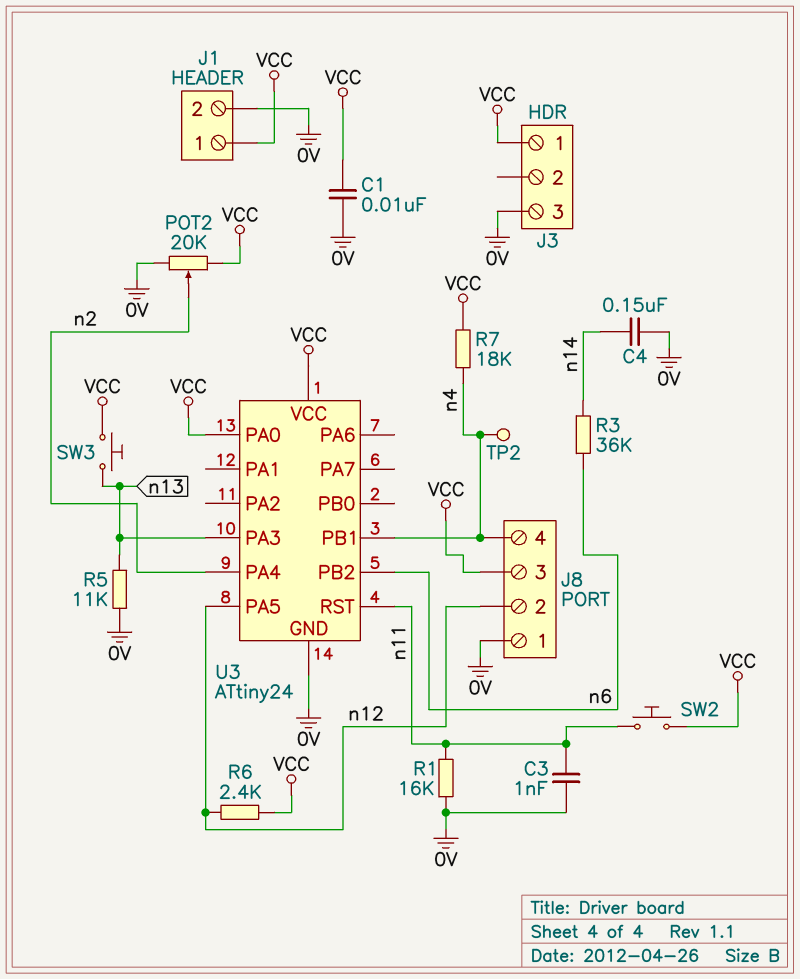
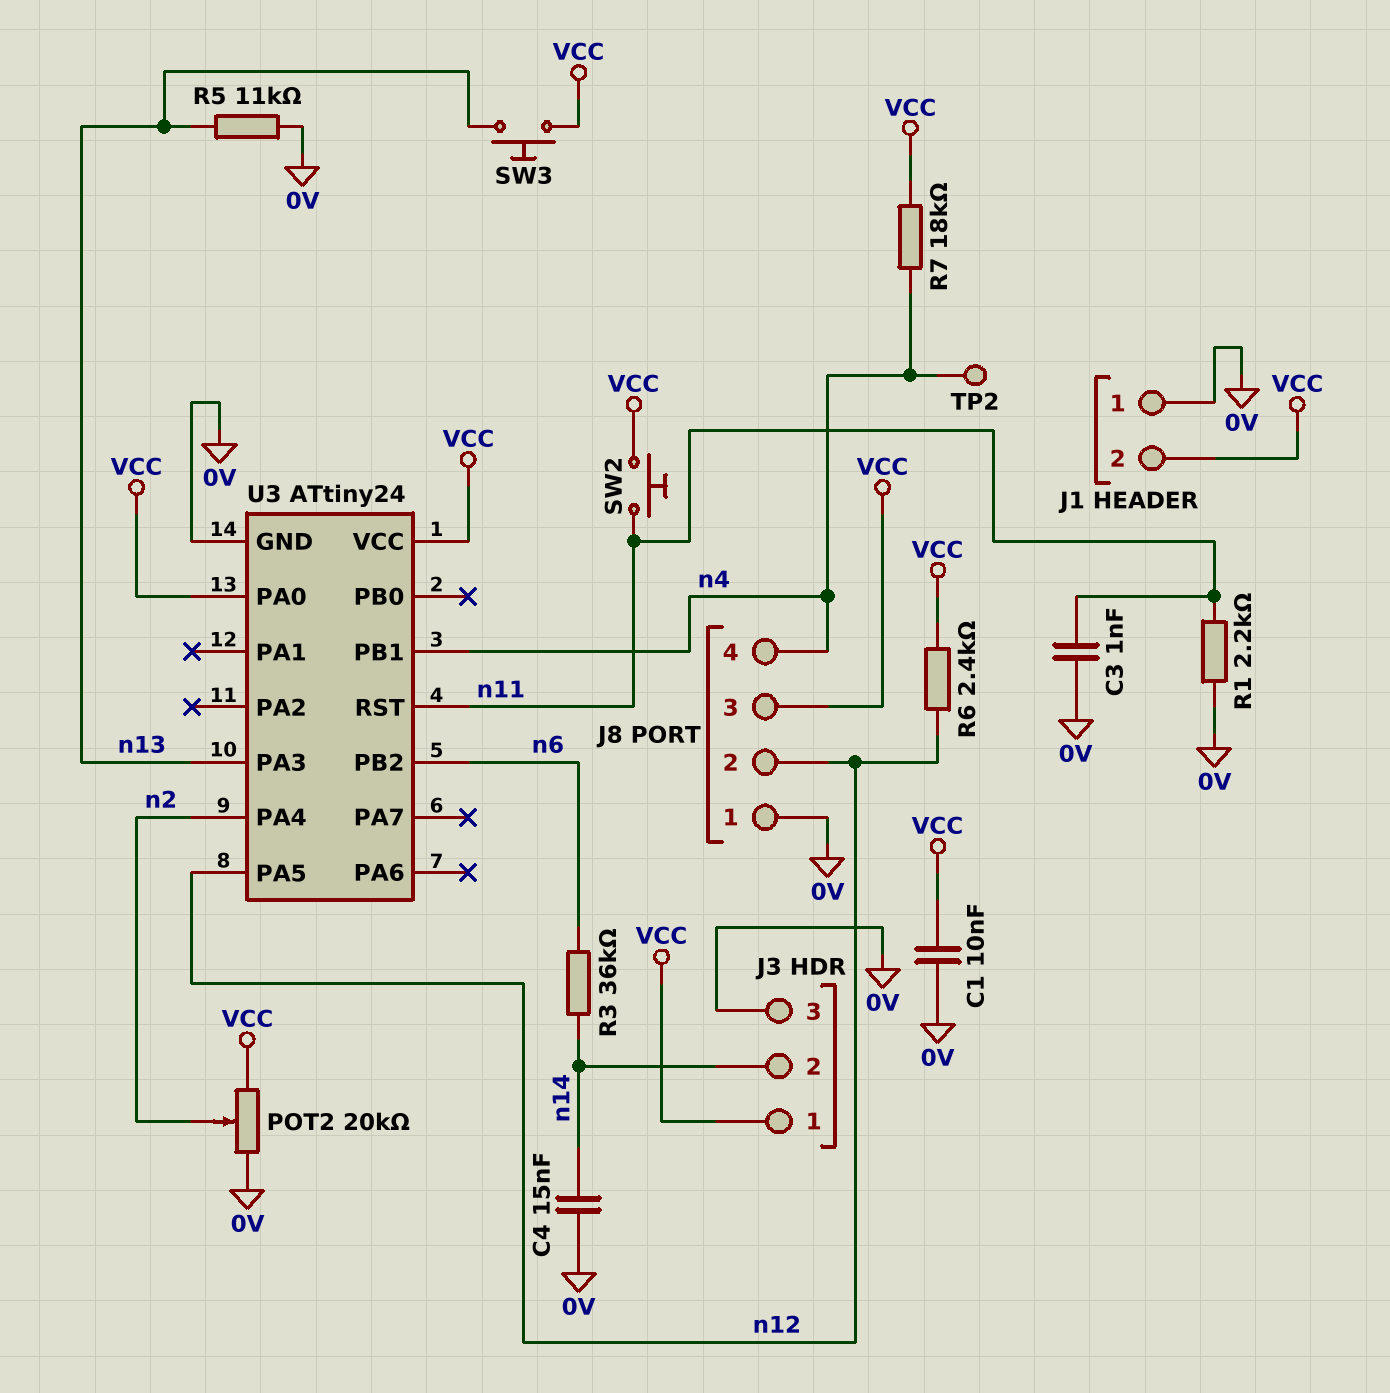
C4: 150nF (0V, n14) -> 15nF (0V, n14)
J1 pin 1: VCC -> 0V
J1 pin 2: 0V -> VCC
J3 pin 2: none -> n14
R1: 16k (0V, n11) -> 2.2k (0V, n11)

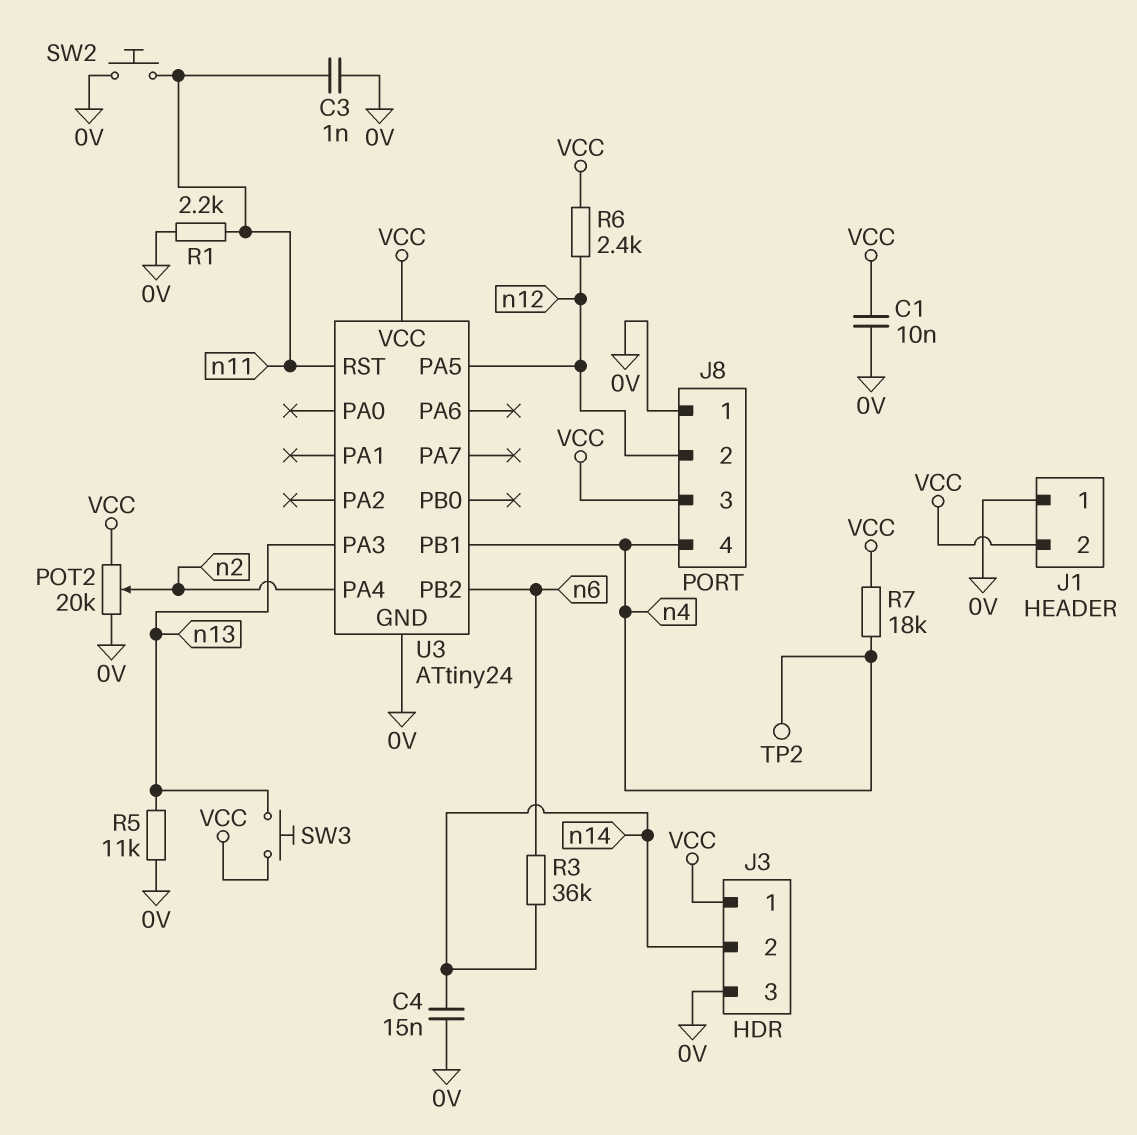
SW2: button (VCC, n11) -> button (0V, n11)
U3 pin PA0: VCC -> none

